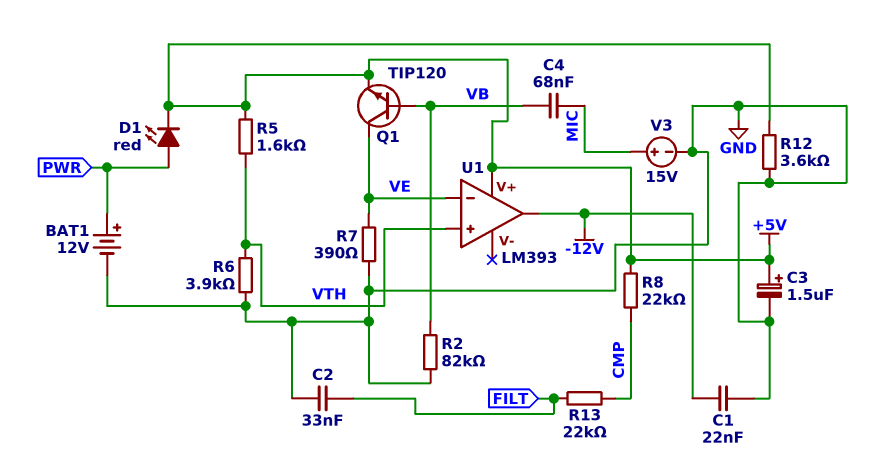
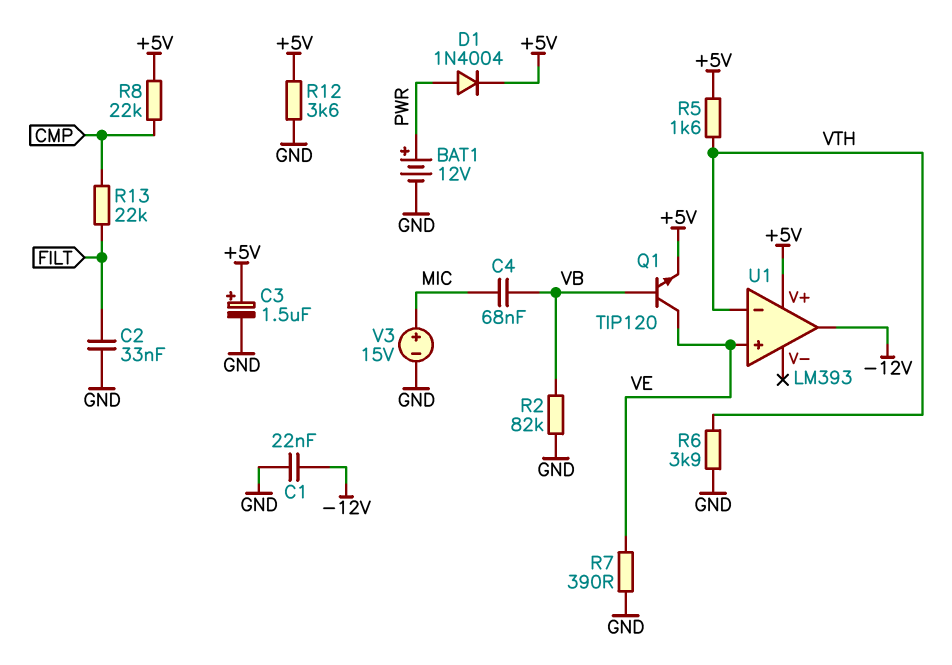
D1: LED red (A PWR, K +5V) -> diode 1N4004 (A PWR, K +5V)
U1 pin in+: VTH -> VE
U1 pin in-: VE -> VTH

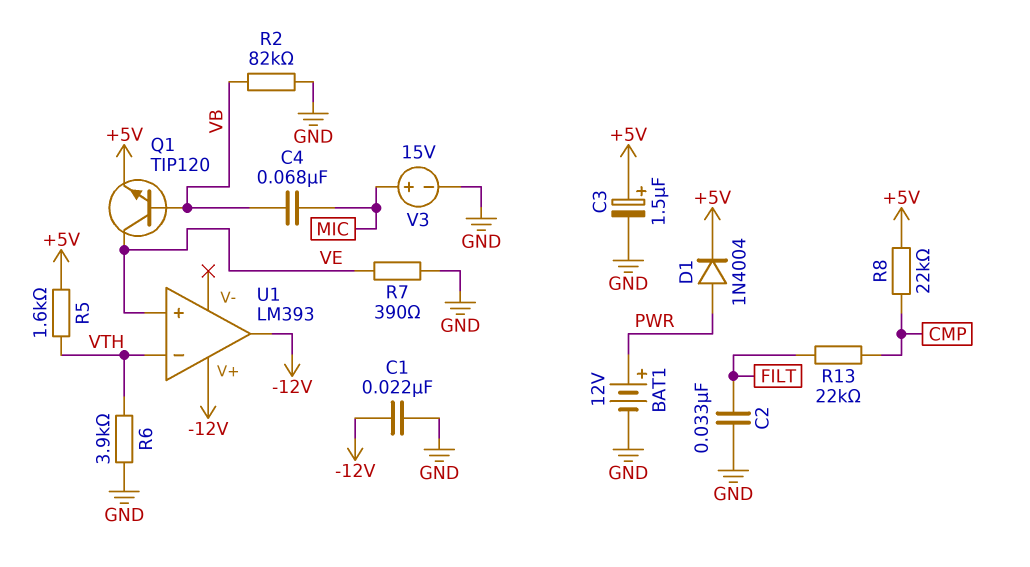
R12: 3.6k (+5V, GND) -> none
U1 pin V+: +5V -> -12V

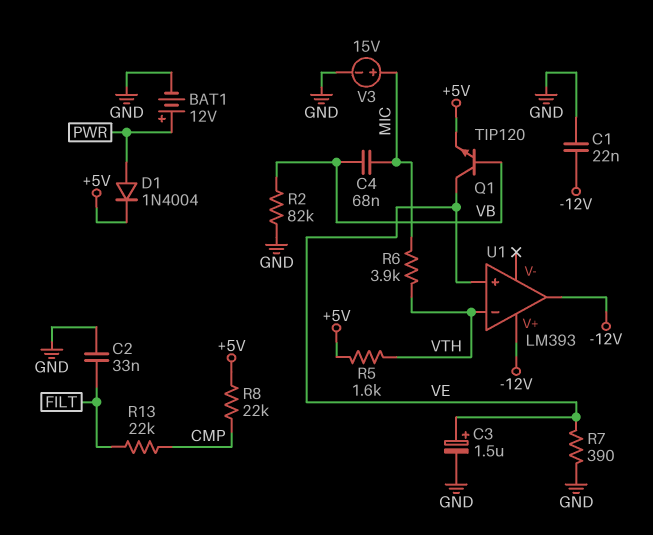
C3: 1.5uF (plus +5V, minus GND) -> 1.5uF (plus VE, minus GND)
R6: 3.9k (GND, VTH) -> 3.9k (MIC, VTH)

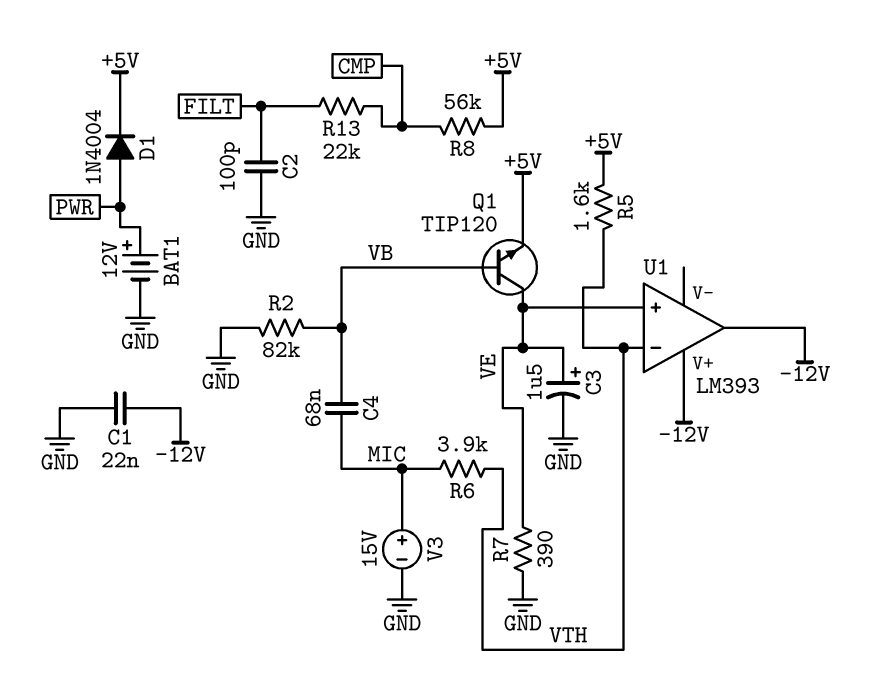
C2: 33nF (FILT, GND) -> 100pF (FILT, GND)
R8: 22k (+5V, CMP) -> 56k (+5V, CMP)

